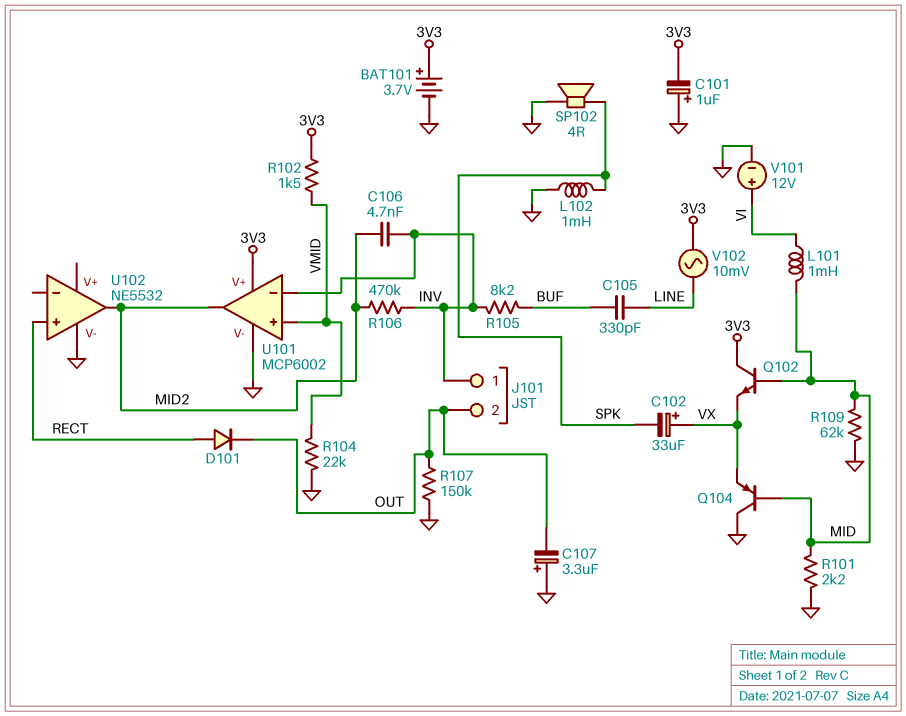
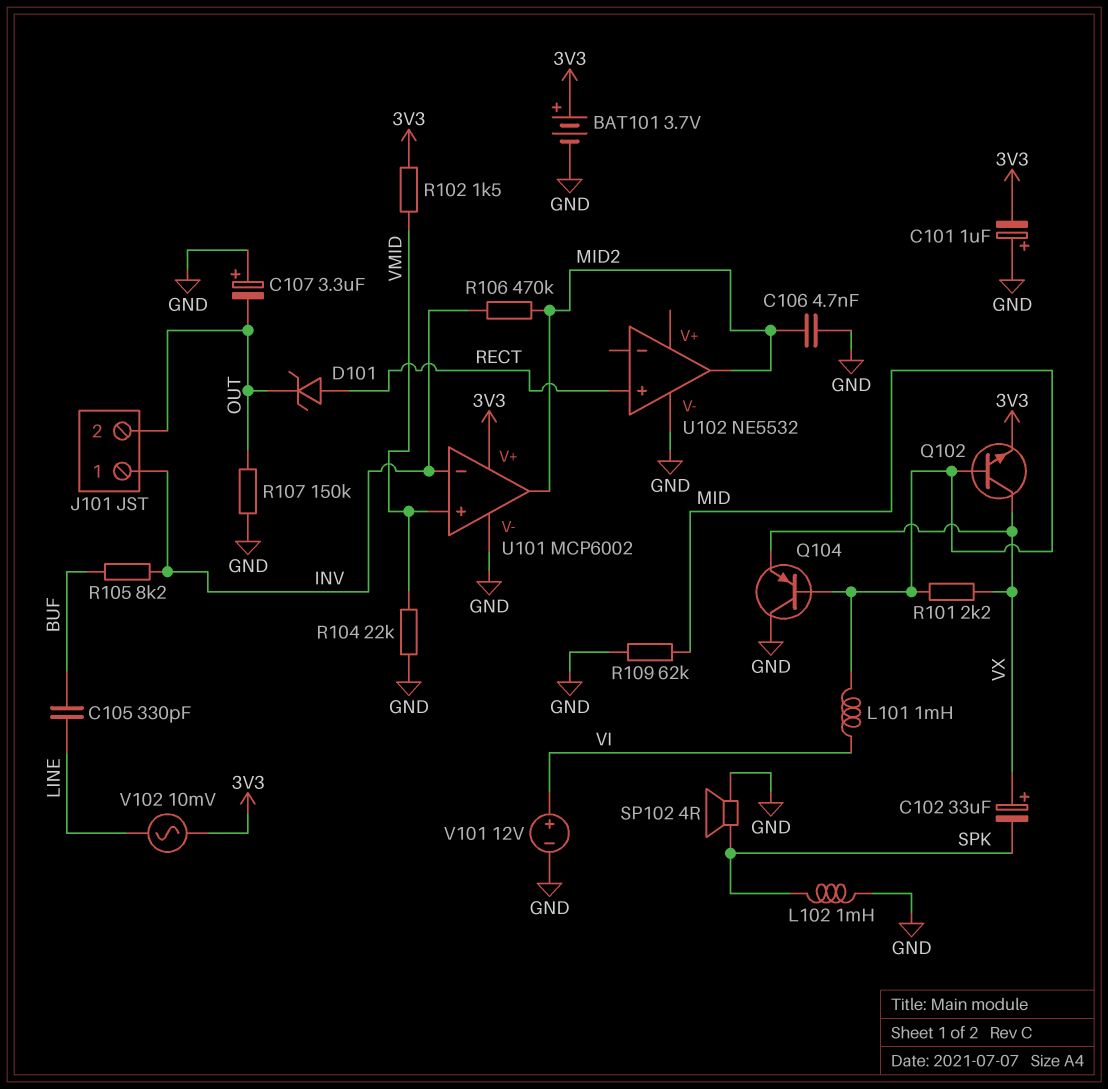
C106: 4.7nF (INV, MID2) -> 4.7nF (GND, MID2)
D101: diode (A RECT, K OUT) -> zener (A RECT, K OUT)
Q102: NPN (B MID, C 3V3, E VX) -> NPN (B MID, C VX, E 3V3)
R101: 2.2k (GND, MID) -> 2.2k (MID, VX)

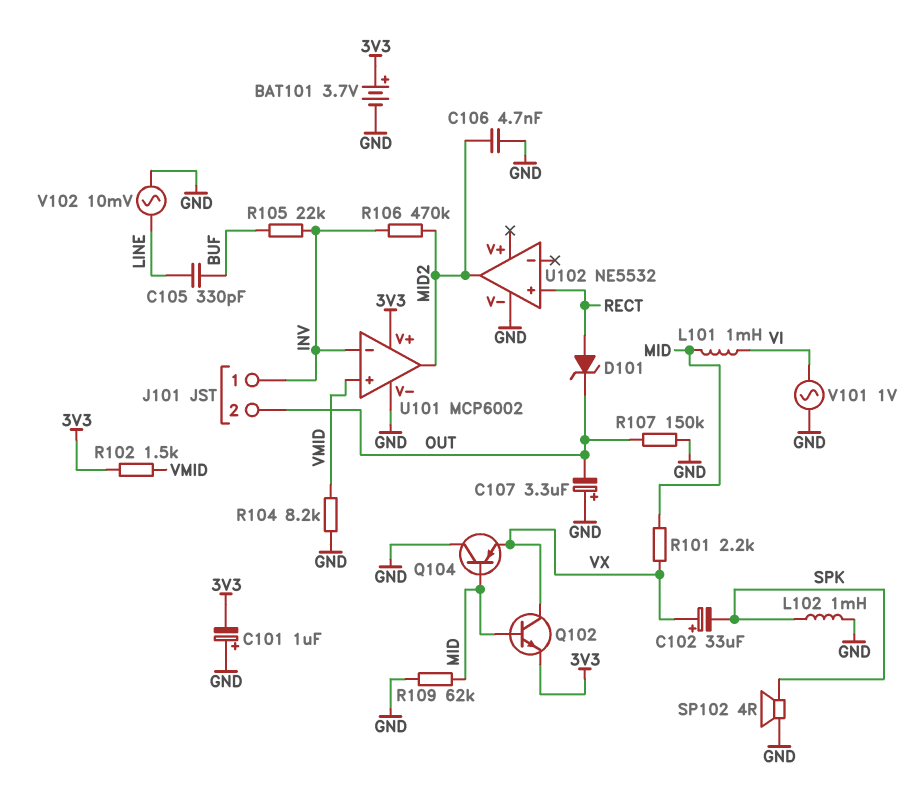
R104: 22k (GND, VMID) -> 8.2k (GND, VMID)
R105: 8.2k (BUF, INV) -> 22k (BUF, INV)
V101: 12V (plus VI, minus GND) -> AC 1V (GND, VI)
V102: AC 10mV (3V3, LINE) -> AC 10mV (GND, LINE)

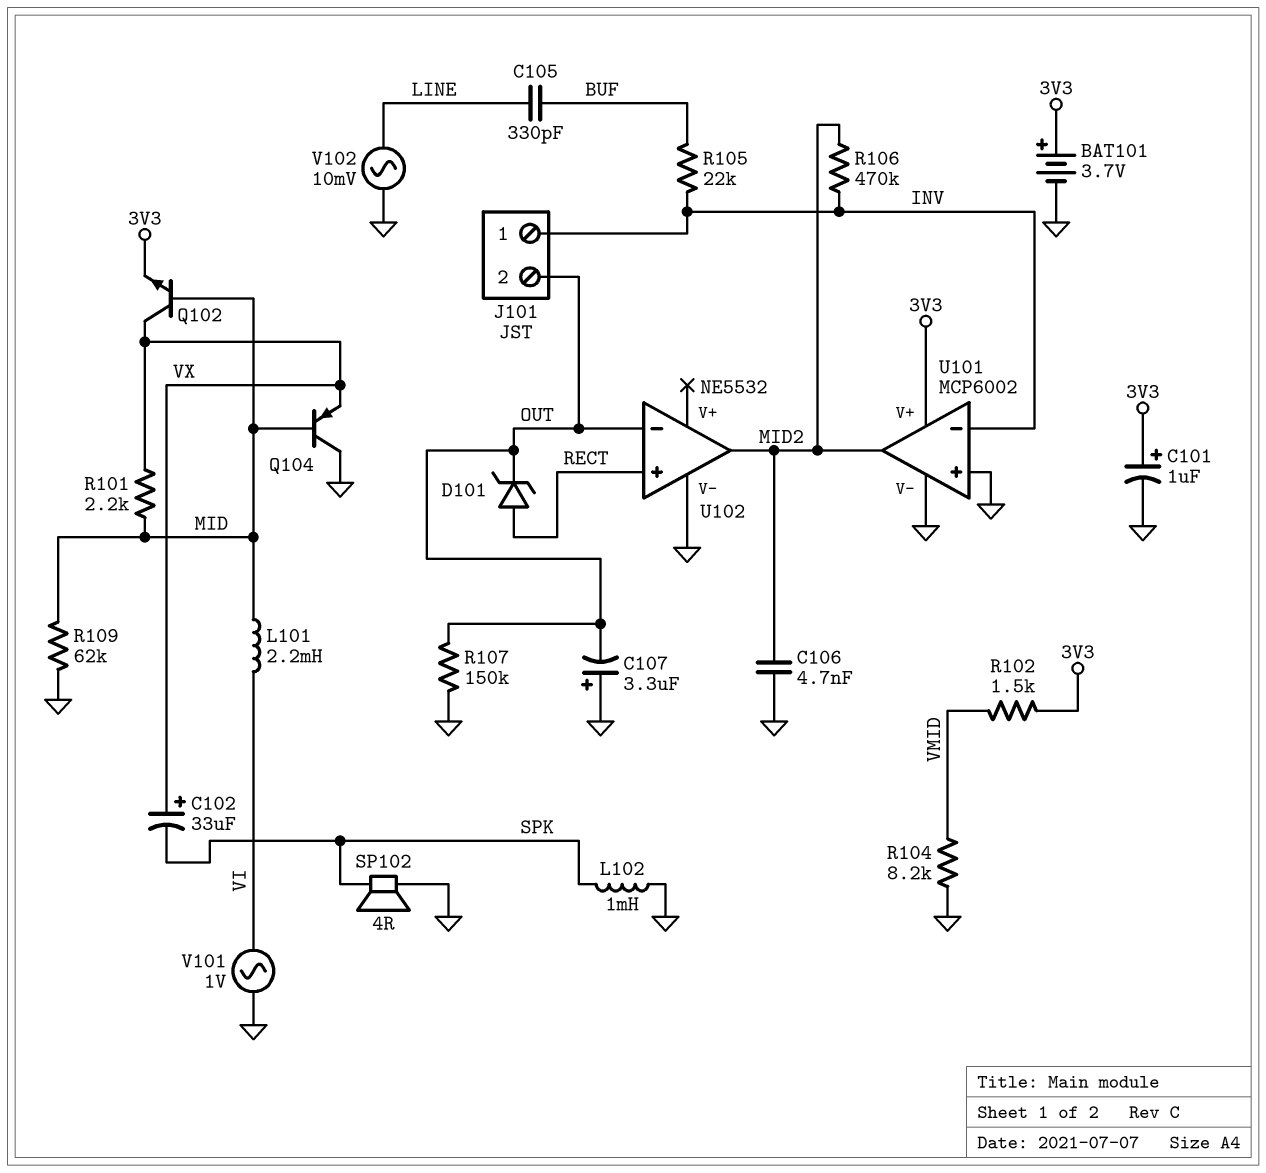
C101: 1uF (plus GND, minus 3V3) -> 1uF (plus 3V3, minus GND)
L101: 1mH (MID, VI) -> 2.2mH (MID, VI)
U101 pin in+: VMID -> GND
U102 pin in-: none -> OUT

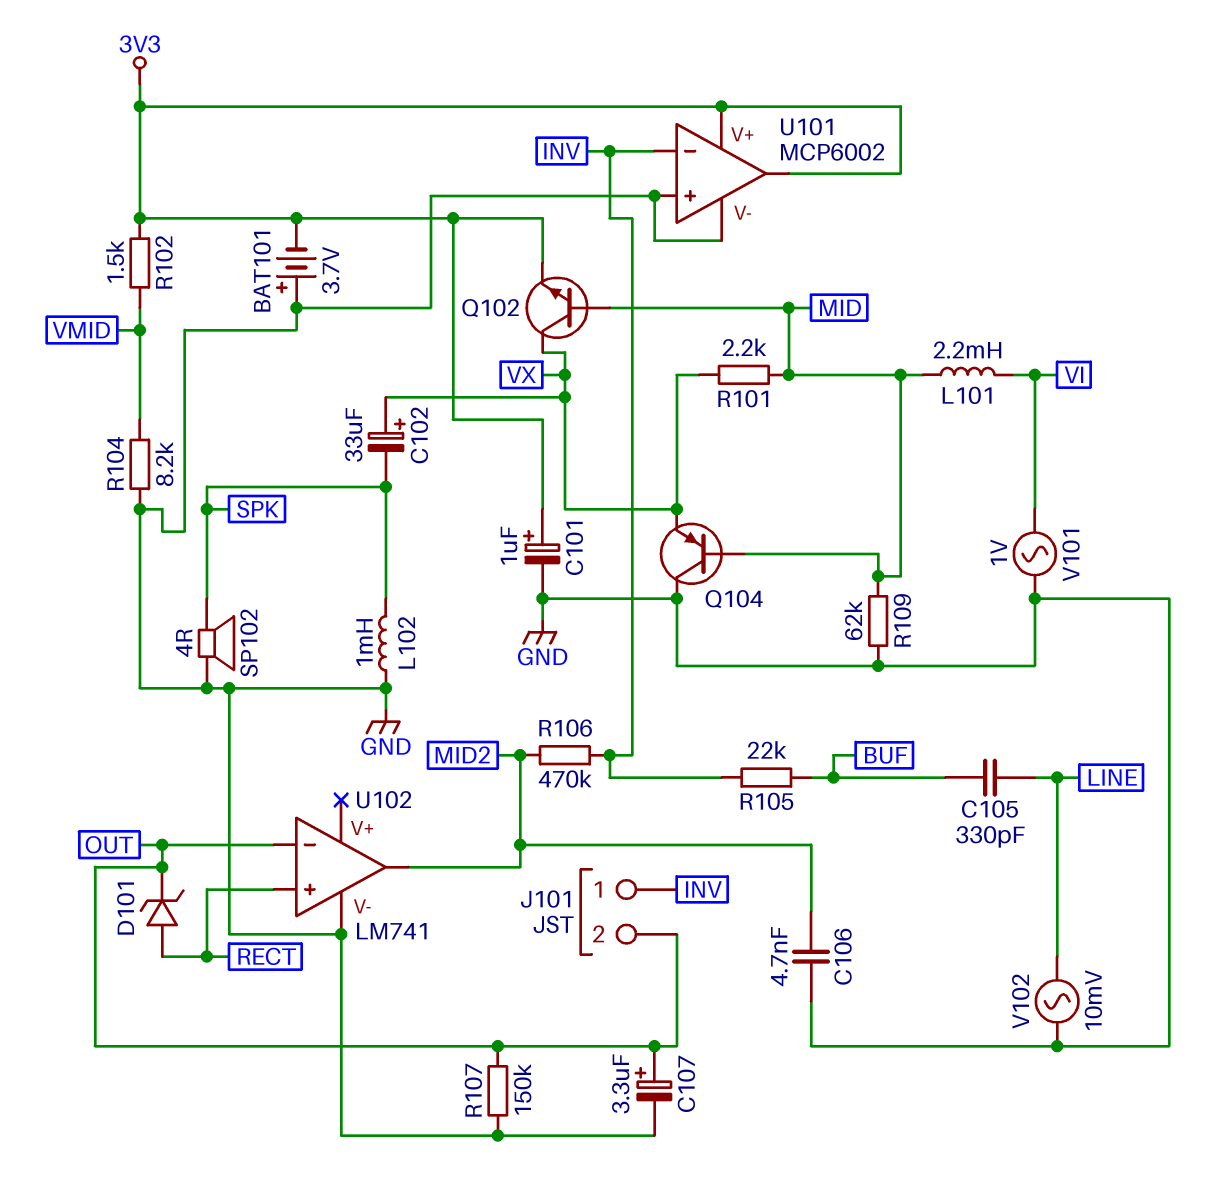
BAT101: 3.7V (plus 3V3, minus GND) -> 3.7V (plus GND, minus 3V3)
C107: 3.3uF (plus GND, minus OUT) -> 3.3uF (plus OUT, minus GND)
U101 pin out: MID2 -> 3V3
U102: NE5532 -> LM741

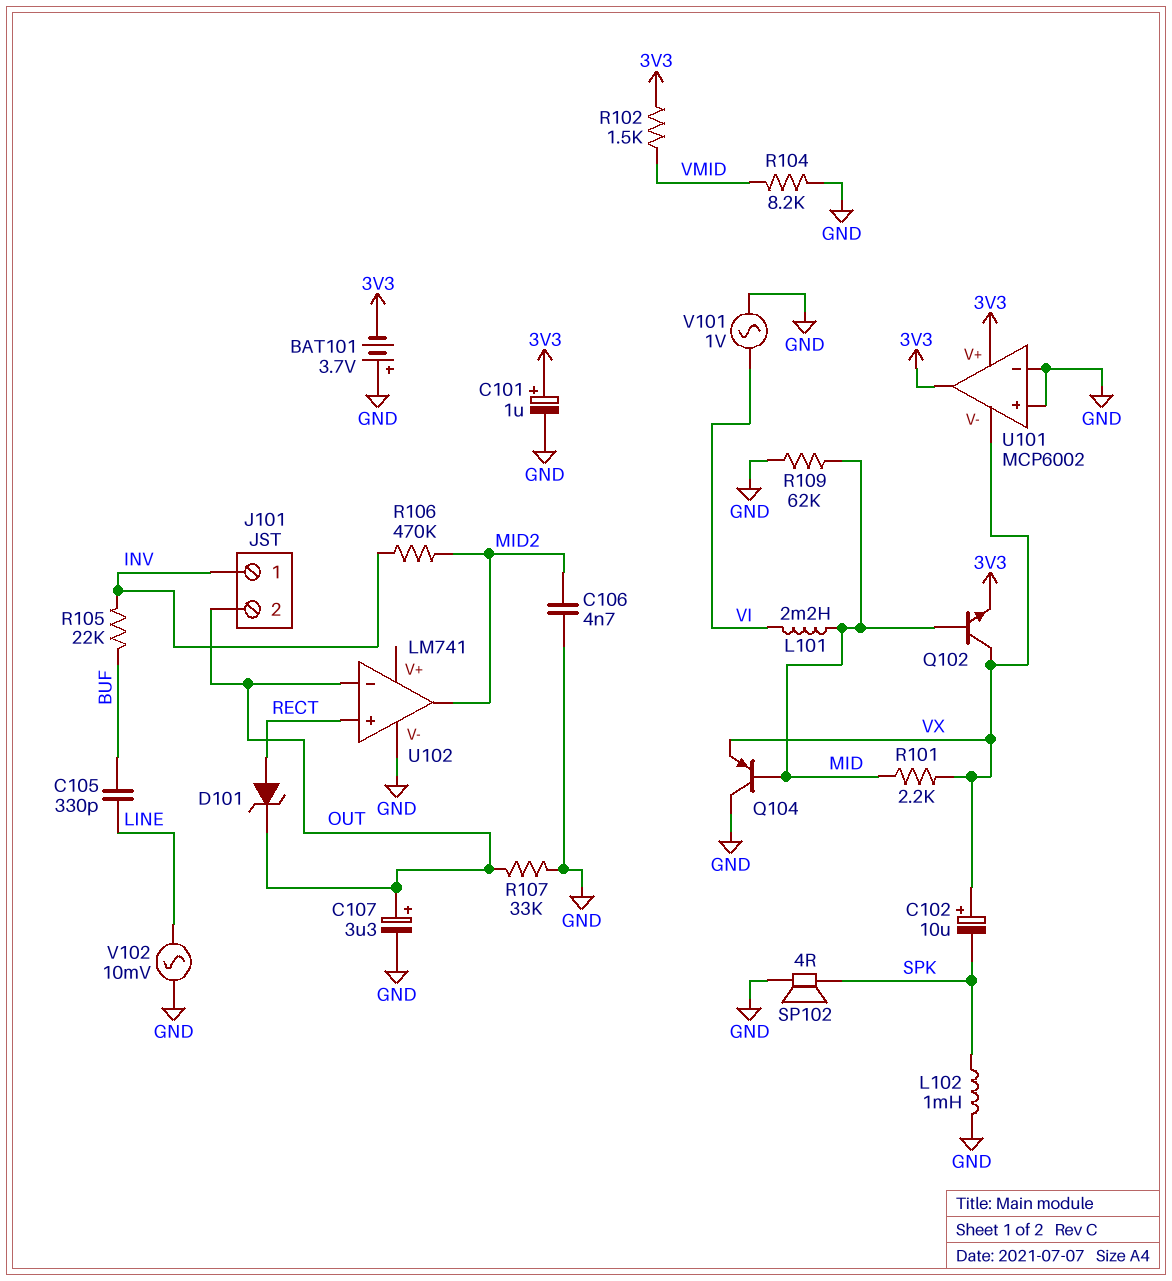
C102: 33uF (plus VX, minus SPK) -> 10uF (plus VX, minus SPK)
R107: 150k (GND, OUT) -> 33k (GND, OUT)
U101 pin V-: GND -> VX
U101 pin in-: INV -> GND

